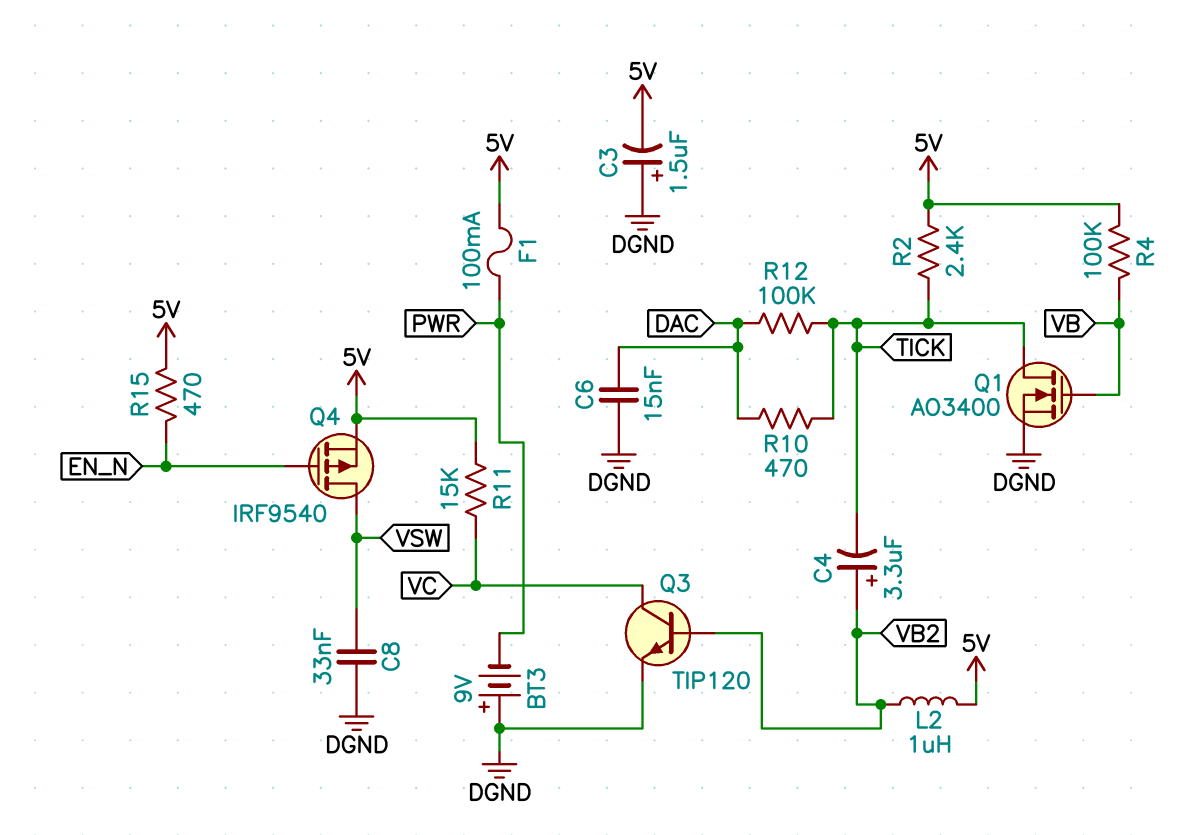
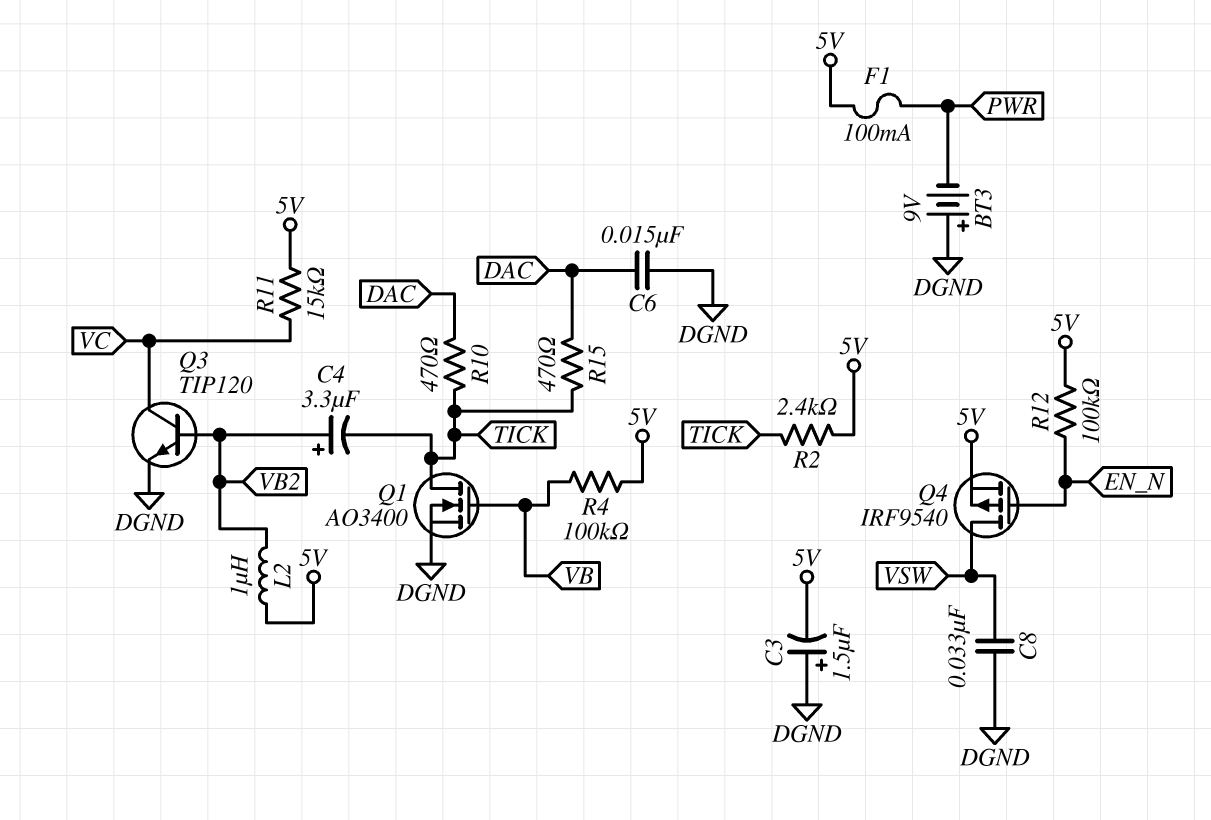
R12: 100k (DAC, TICK) -> 100k (5V, EN_N)
R15: 470 (5V, EN_N) -> 470 (DAC, TICK)

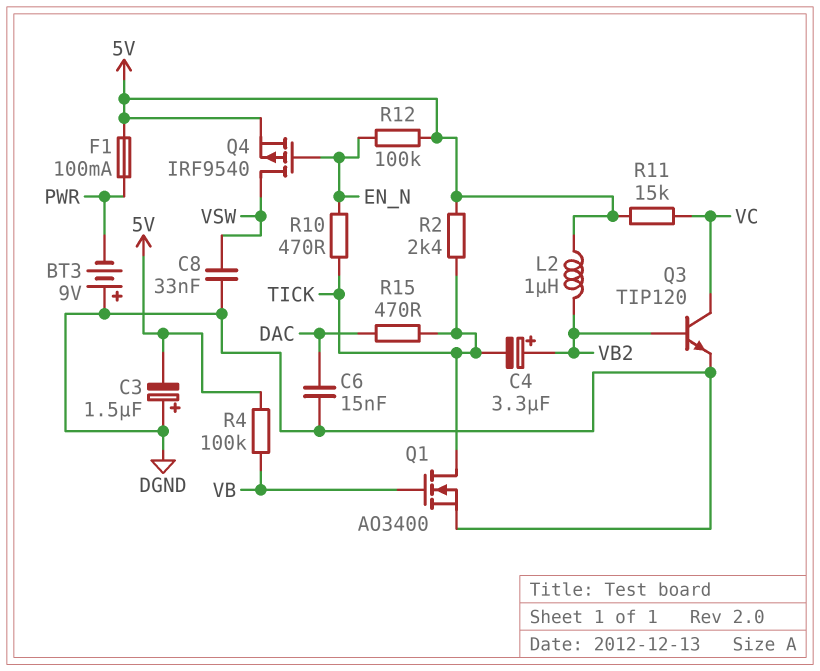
R10: 470 (DAC, TICK) -> 470 (EN_N, TICK)

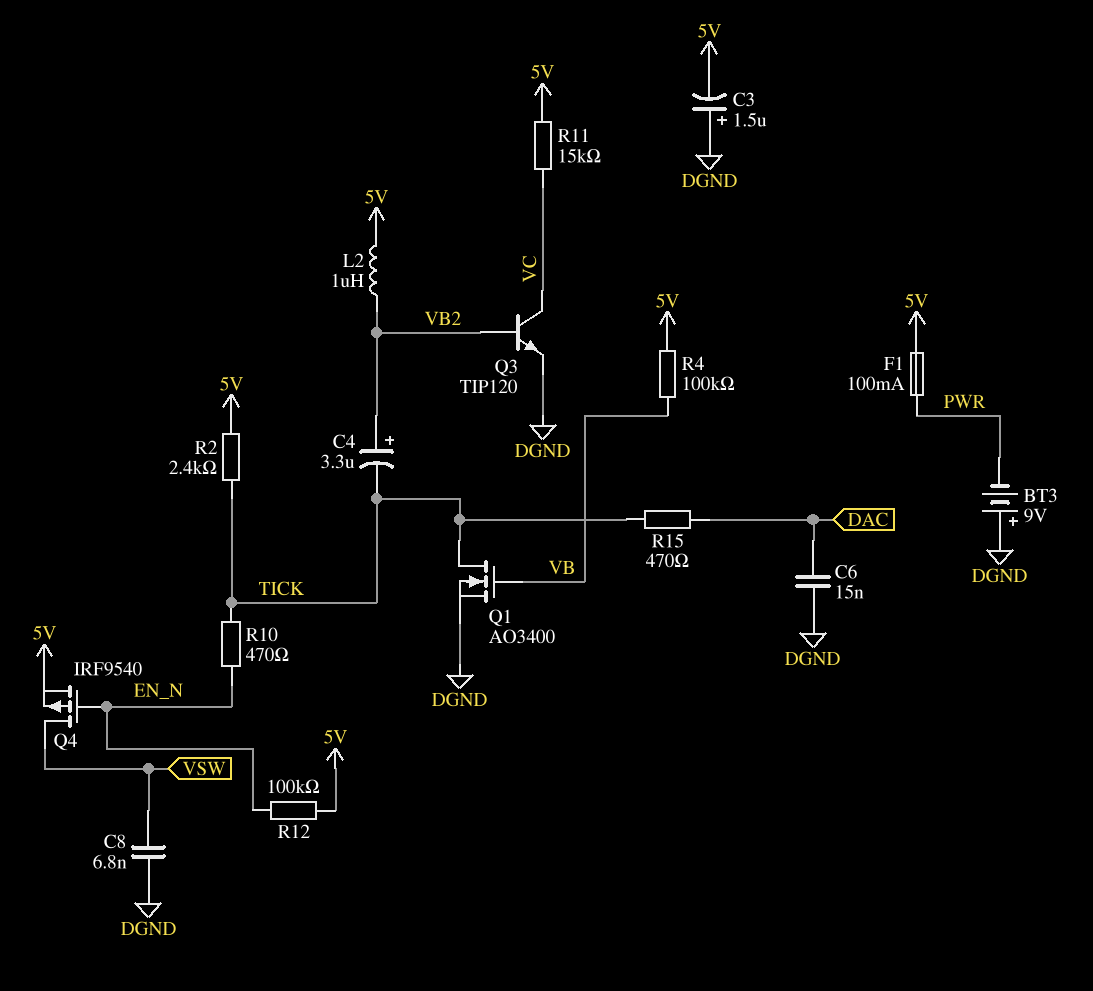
C8: 33nF (DGND, VSW) -> 6.8nF (DGND, VSW)

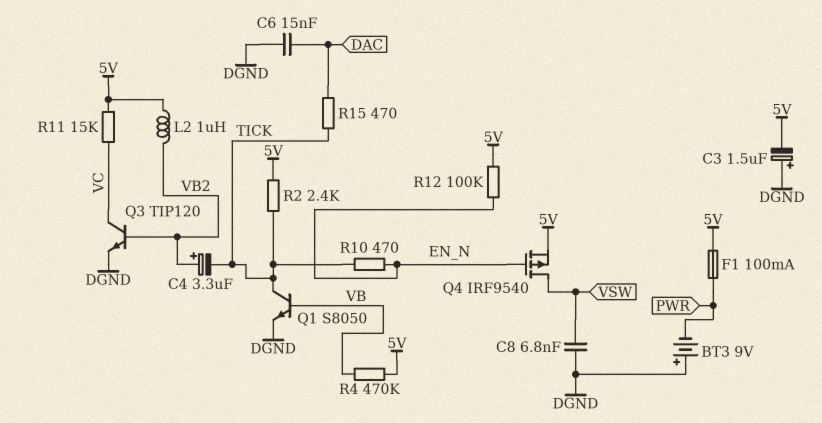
Q1: NMOS AO3400 (G VB, D TICK, S DGND) -> NPN S8050 (B VB, C TICK, E DGND)
R4: 100k (5V, VB) -> 470k (5V, VB)

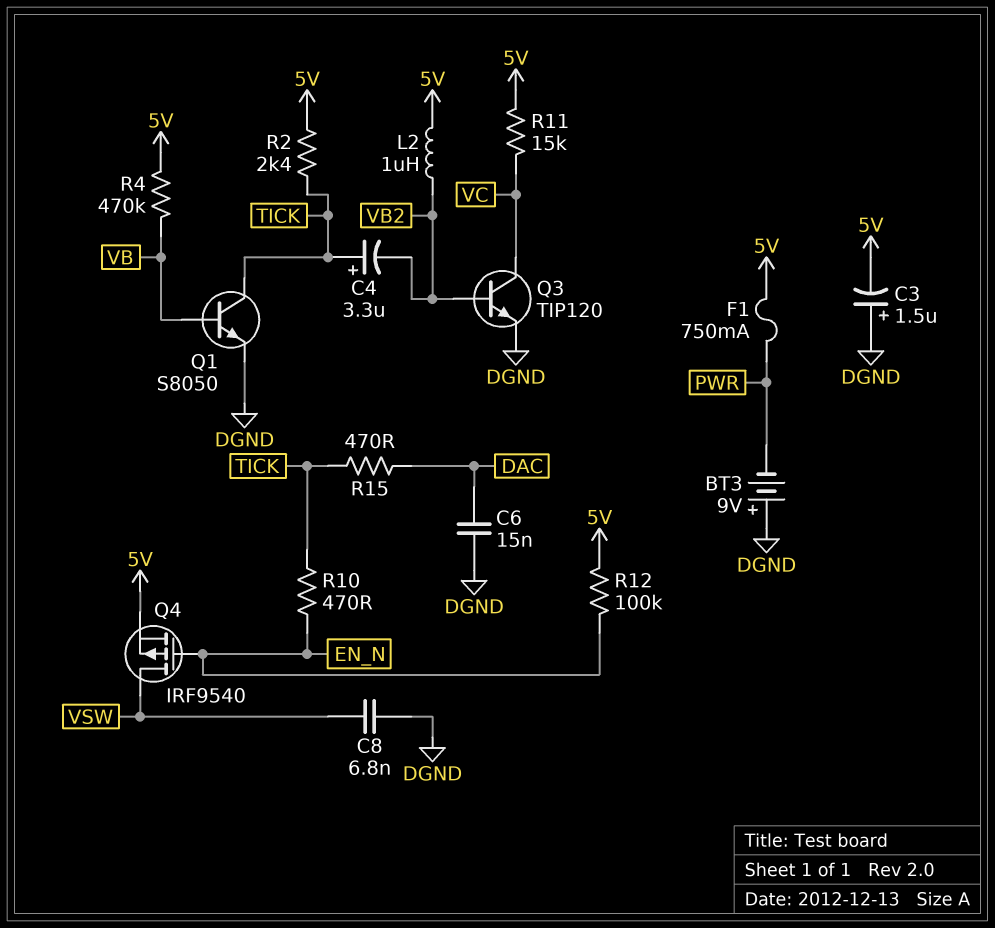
C4: 3.3uF (plus VB2, minus TICK) -> 3.3uF (plus TICK, minus VB2)
F1: 100mA (5V, PWR) -> 750mA (5V, PWR)

